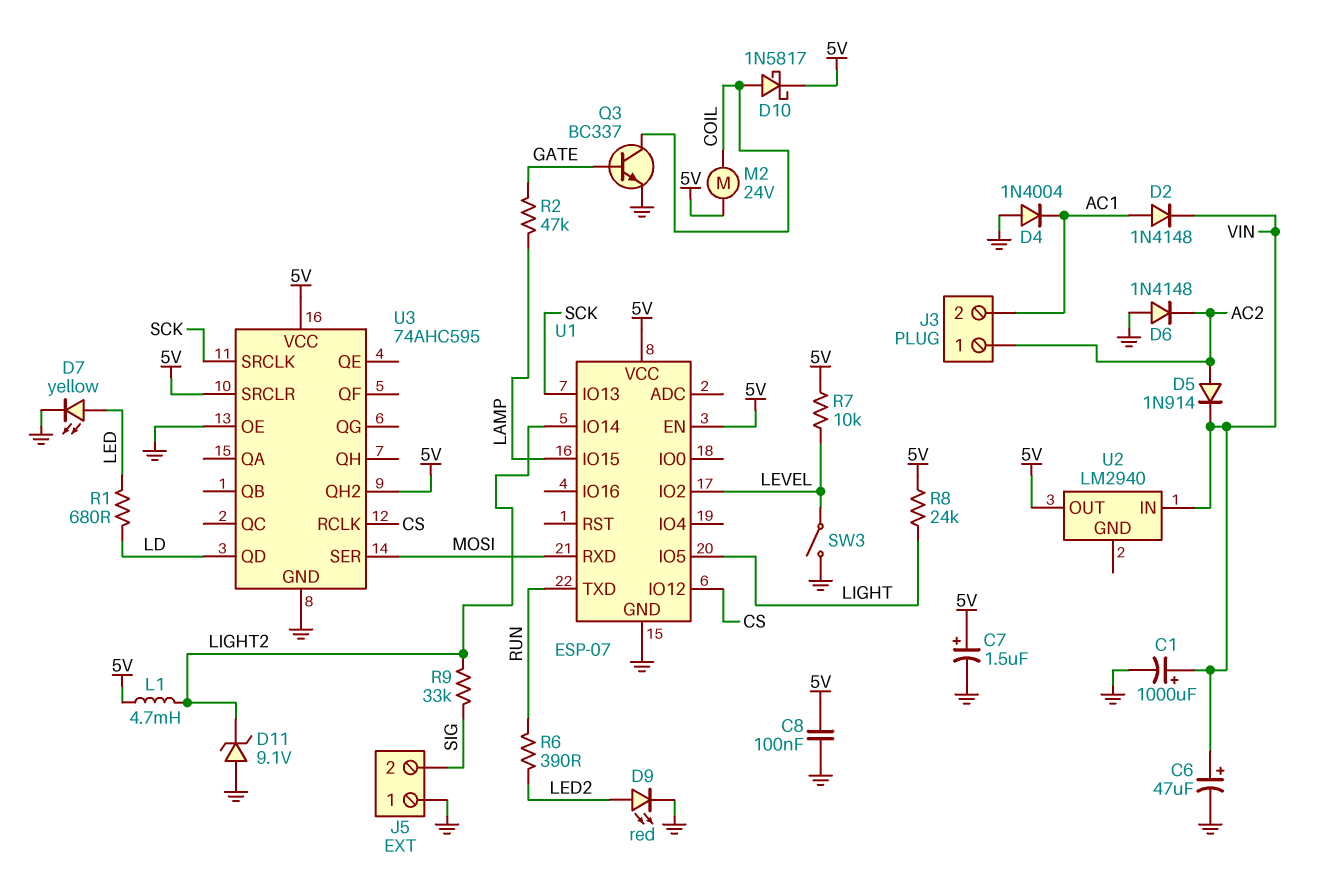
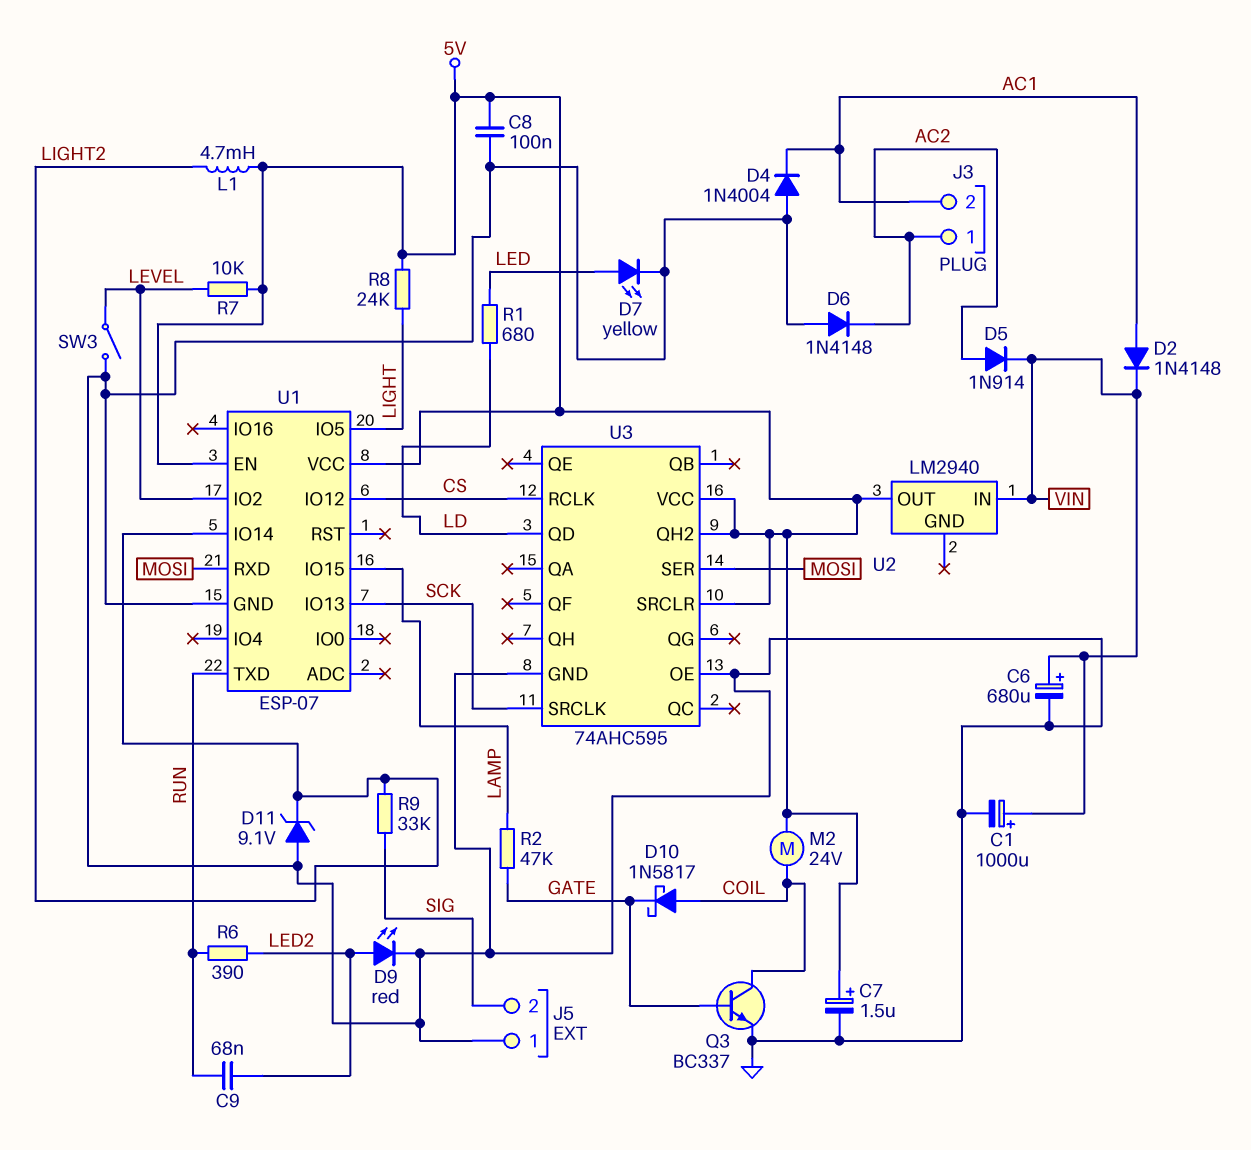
C6: 47uF (plus VIN, minus GND) -> 680uF (plus VIN, minus GND)
C9: none -> 68nF (LED2, RUN)
D10: schottky 1N5817 (A COIL, K 5V) -> schottky 1N5817 (A COIL, K GATE)

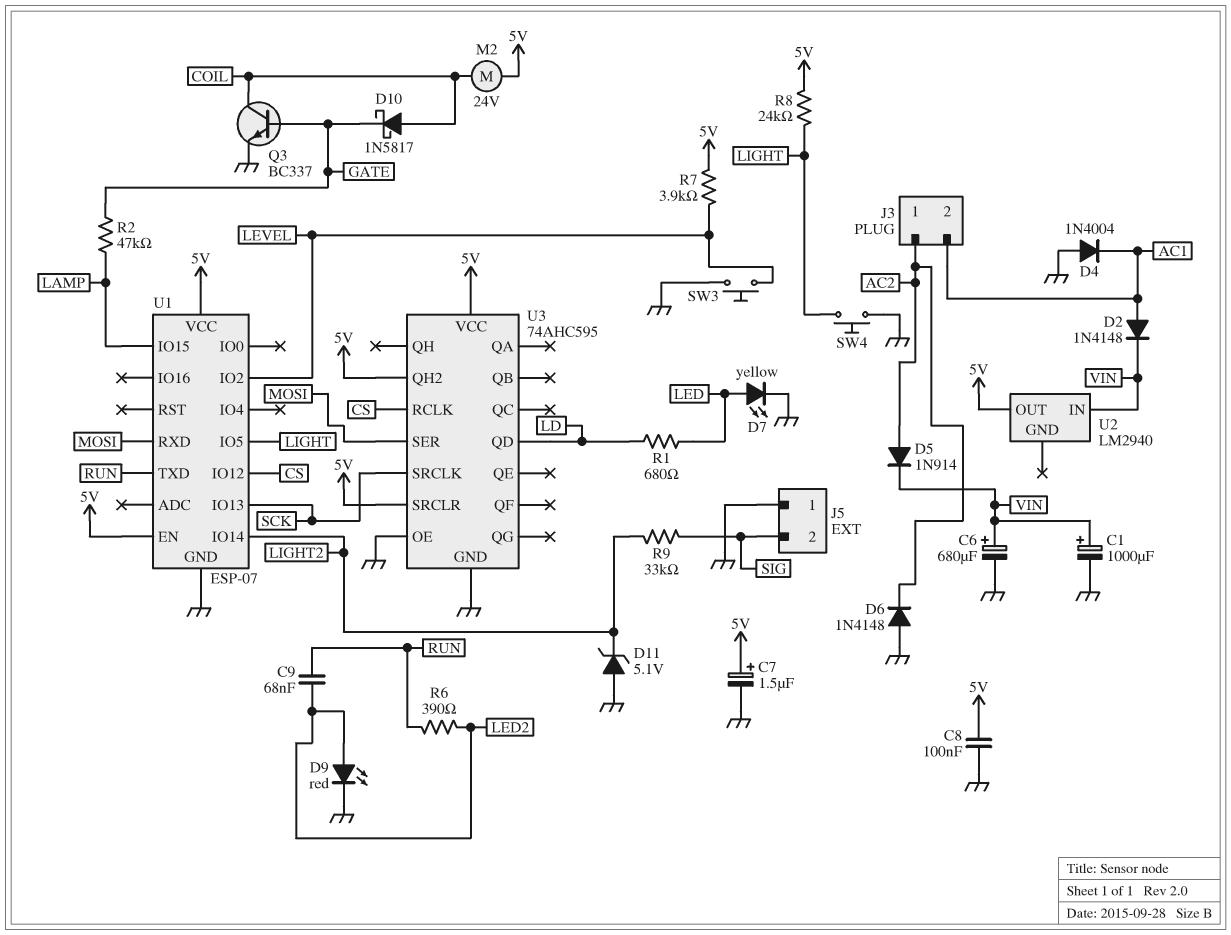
D11: zener 9.1V (A GND, K LIGHT2) -> zener 5.1V (A GND, K LIGHT2)
L1: 4.7mH (5V, LIGHT2) -> none
R7: 10k (5V, LEVEL) -> 3.9k (5V, LEVEL)
SW3: switch (GND, LEVEL) -> button (GND, LEVEL)
SW4: none -> button (GND, LIGHT)

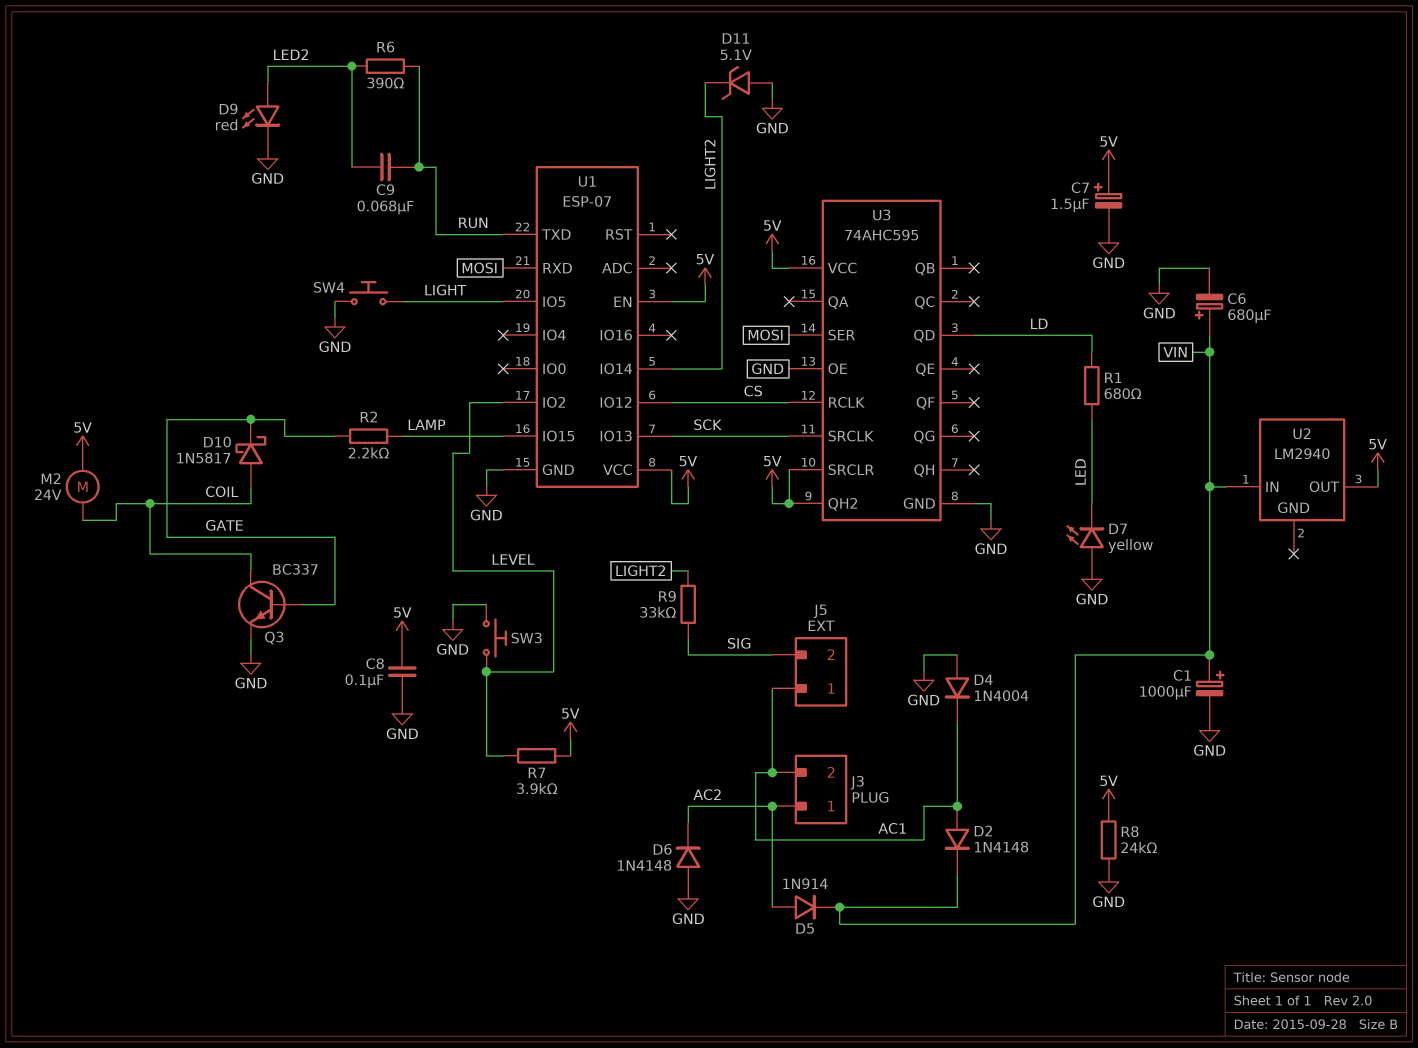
D7: LED yellow (A LED, K GND) -> LED yellow (A GND, K LED)
J5 pin 1: GND -> AC1
R2: 47k (GATE, LAMP) -> 2.2k (GATE, LAMP)
R8: 24k (5V, LIGHT) -> 24k (5V, GND)

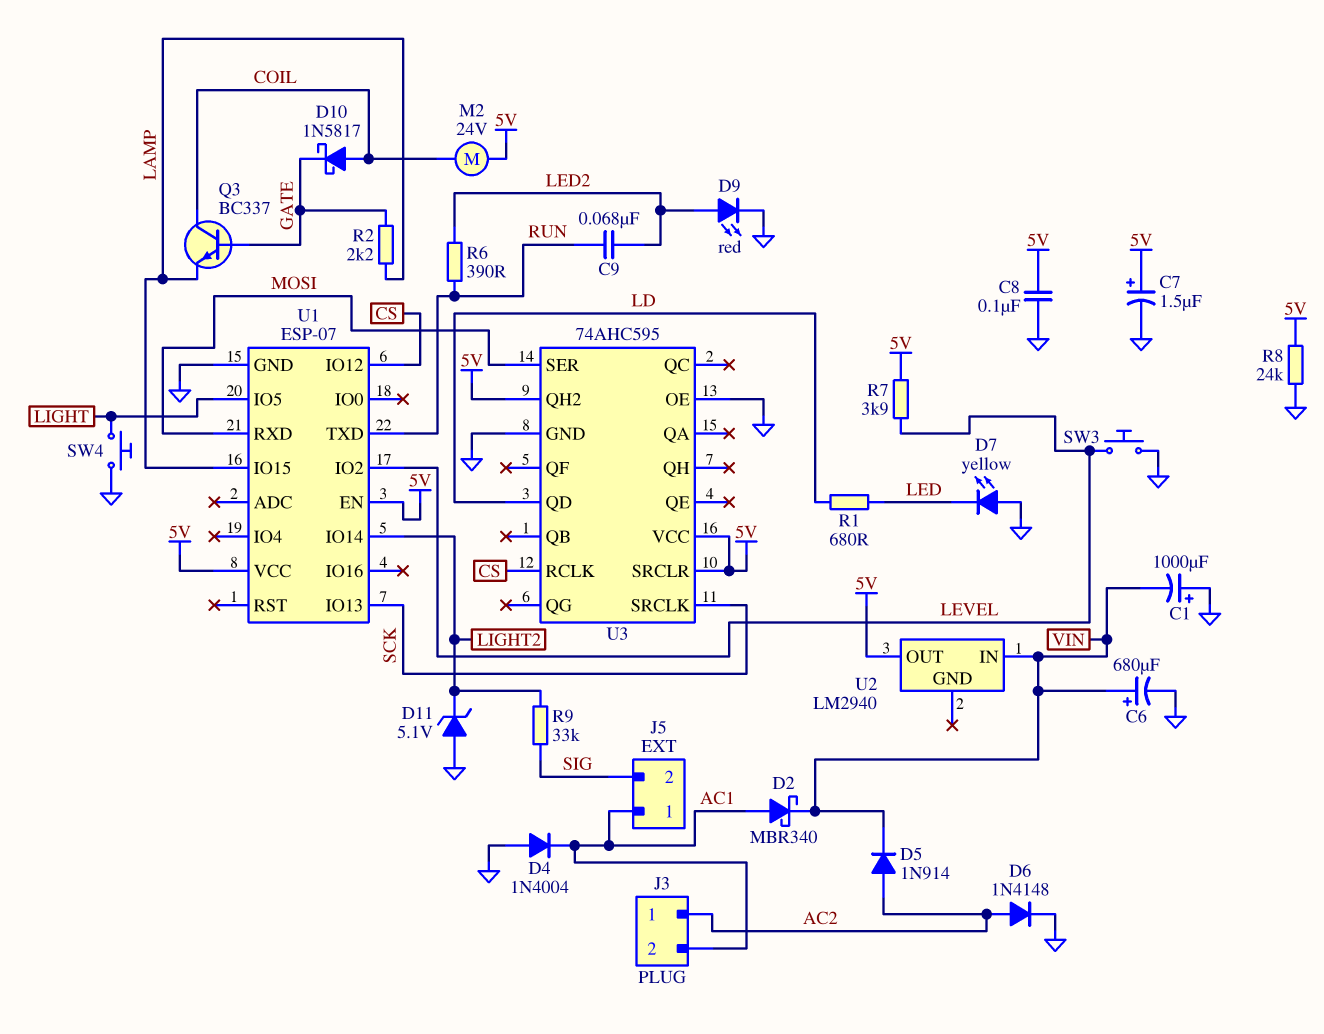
C1: 1000uF (plus VIN, minus GND) -> 1000uF (plus GND, minus VIN)
D2: diode 1N4148 (A AC1, K VIN) -> schottky MBR340 (A AC1, K VIN)
D6: diode 1N4148 (A GND, K AC2) -> diode 1N4148 (A AC2, K GND)
Q3: NPN BC337 (B GATE, C COIL, E GND) -> NPN BC337 (B GATE, C COIL, E LAMP)

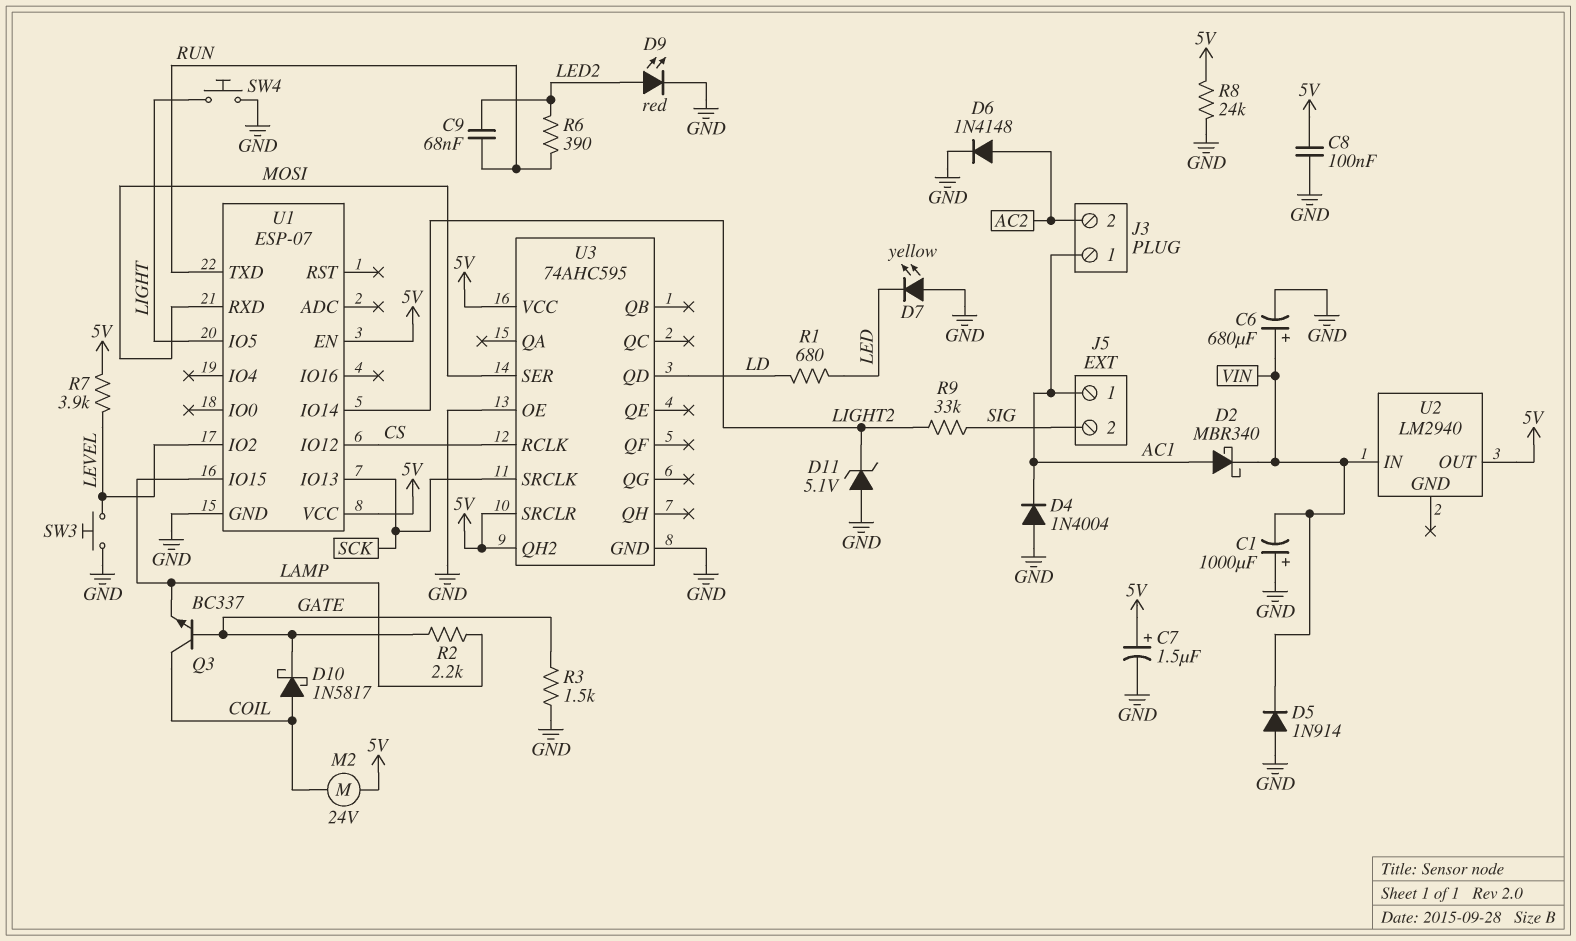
D5: diode 1N914 (A AC2, K VIN) -> diode 1N914 (A GND, K VIN)
J3 pin 1: AC2 -> AC1
J3 pin 2: AC1 -> AC2
R3: none -> 1.5k (GATE, GND)

